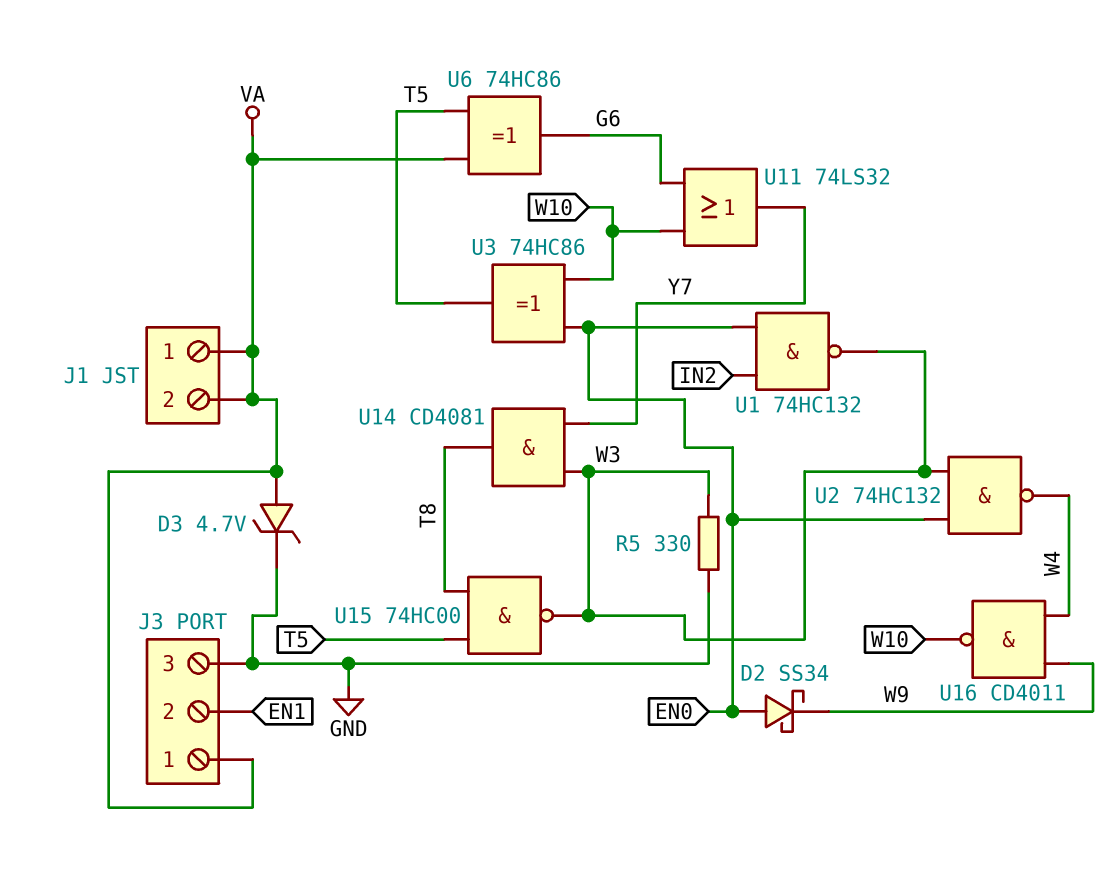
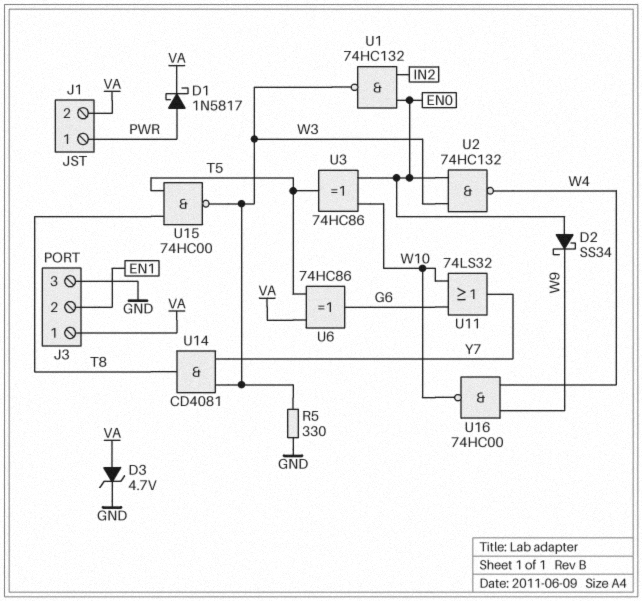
D1: none -> schottky 1N5817 (A PWR, K VA)
J1 pin 1: VA -> PWR
U16: NAND CD4011 (in W4, in W9, out W10) -> NAND 74HC00 (in W4, in W9, out W10)

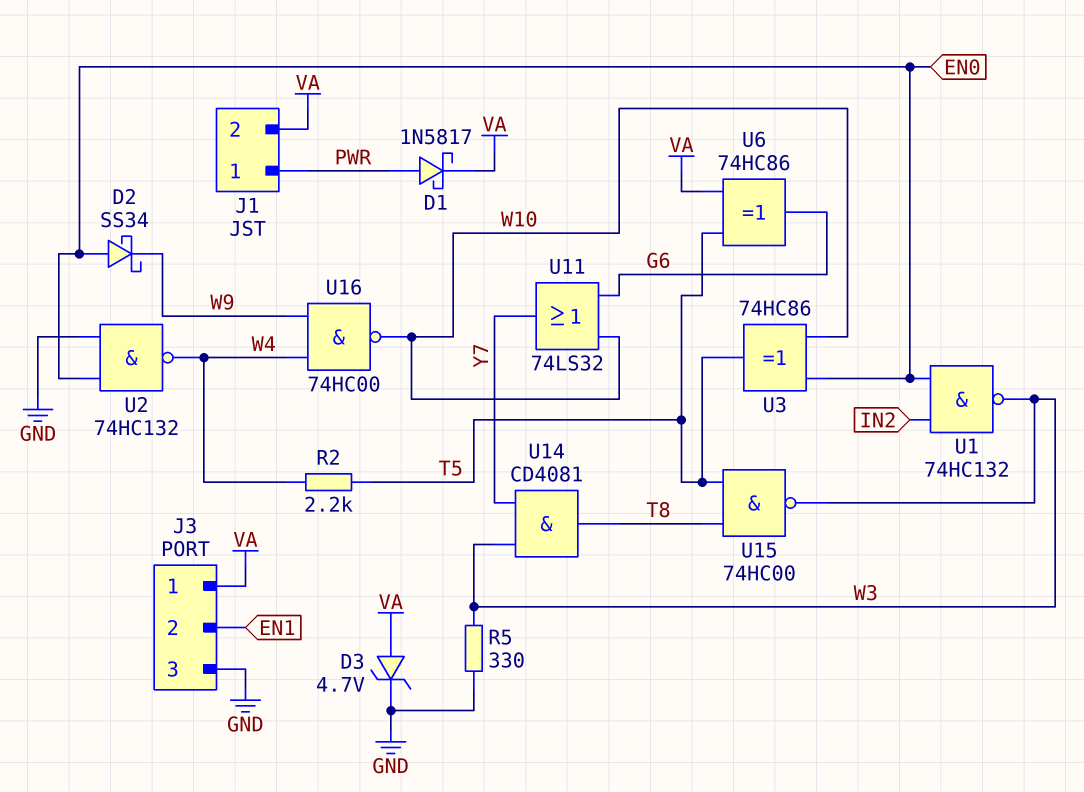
R2: none -> 2.2k (T5, W4)
U2: NAND 74HC132 (in EN0, in W3, out W4) -> NAND 74HC132 (in EN0, in GND, out W4)

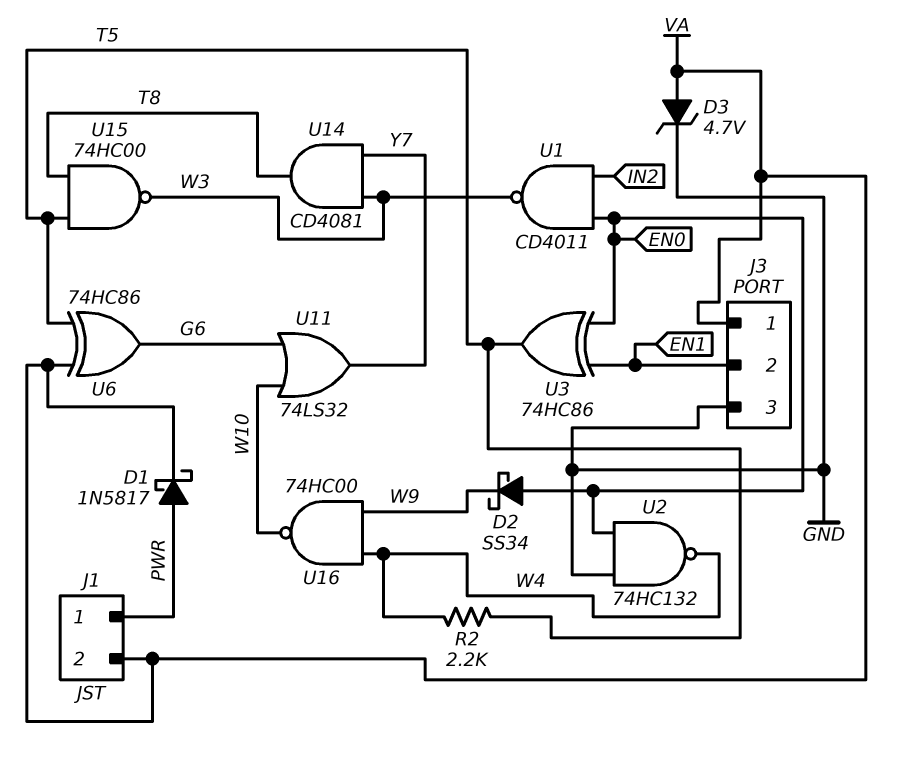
R5: 330 (GND, W3) -> none
U1: NAND 74HC132 (in EN0, in IN2, out W3) -> NAND CD4011 (in EN0, in IN2, out W3)
U3: XOR 74HC86 (in EN0, in W10, out T5) -> XOR 74HC86 (in EN0, in EN1, out T5)

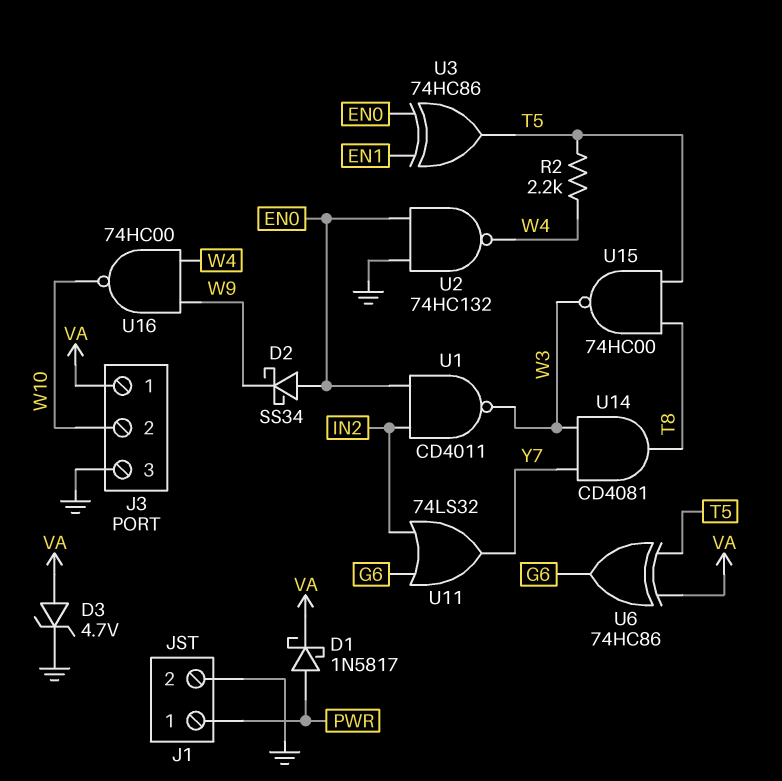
J1 pin 2: VA -> GND
J3 pin 2: EN1 -> W10
U11: OR 74LS32 (in G6, in W10, out Y7) -> OR 74LS32 (in G6, in IN2, out Y7)

